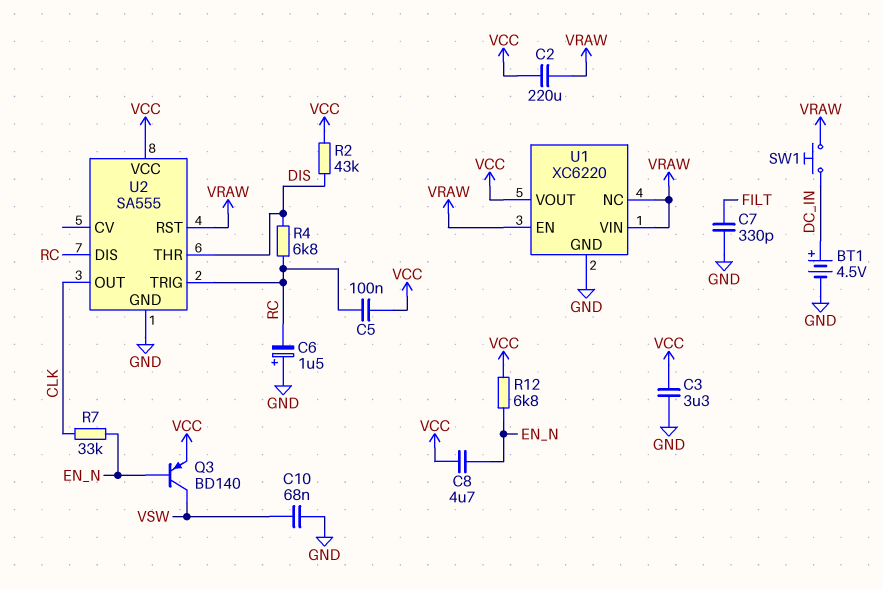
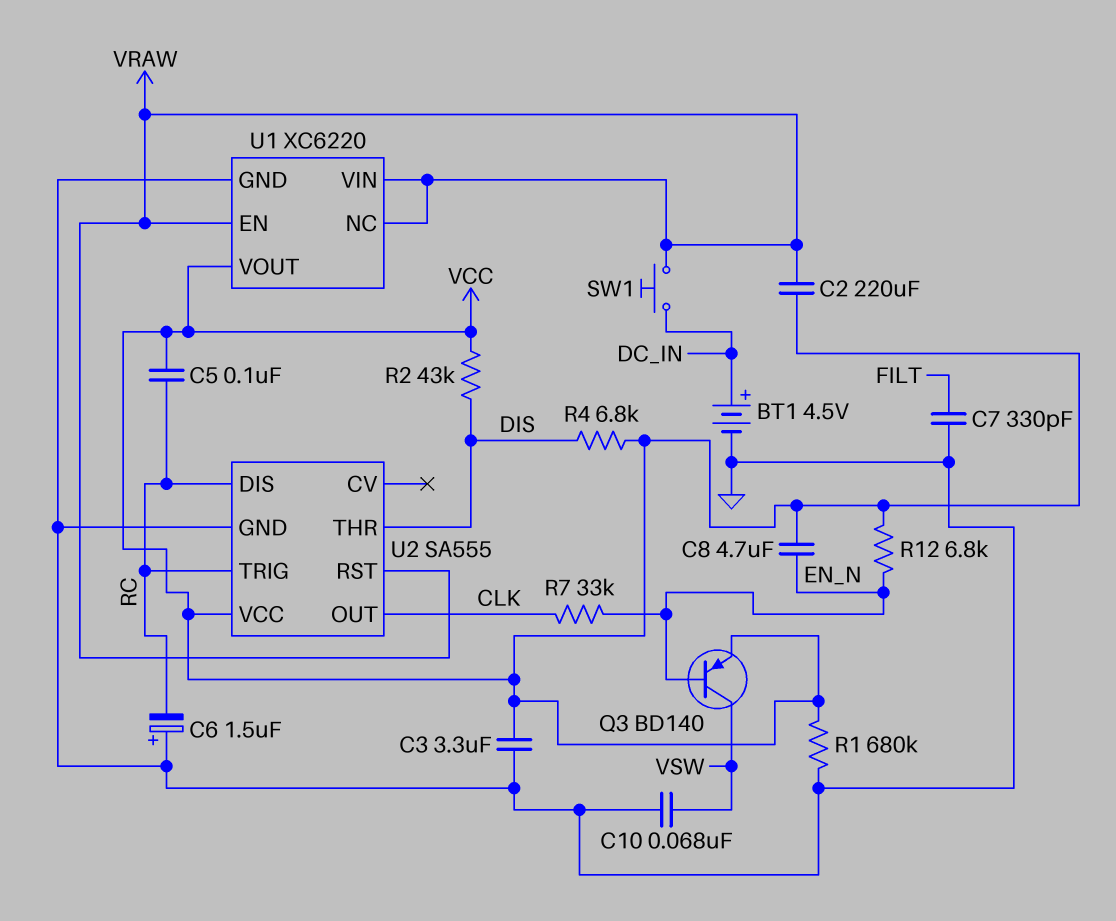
R1: none -> 680k (GND, VCC)
R4: 6.8k (DIS, RC) -> 6.8k (DIS, VCC)

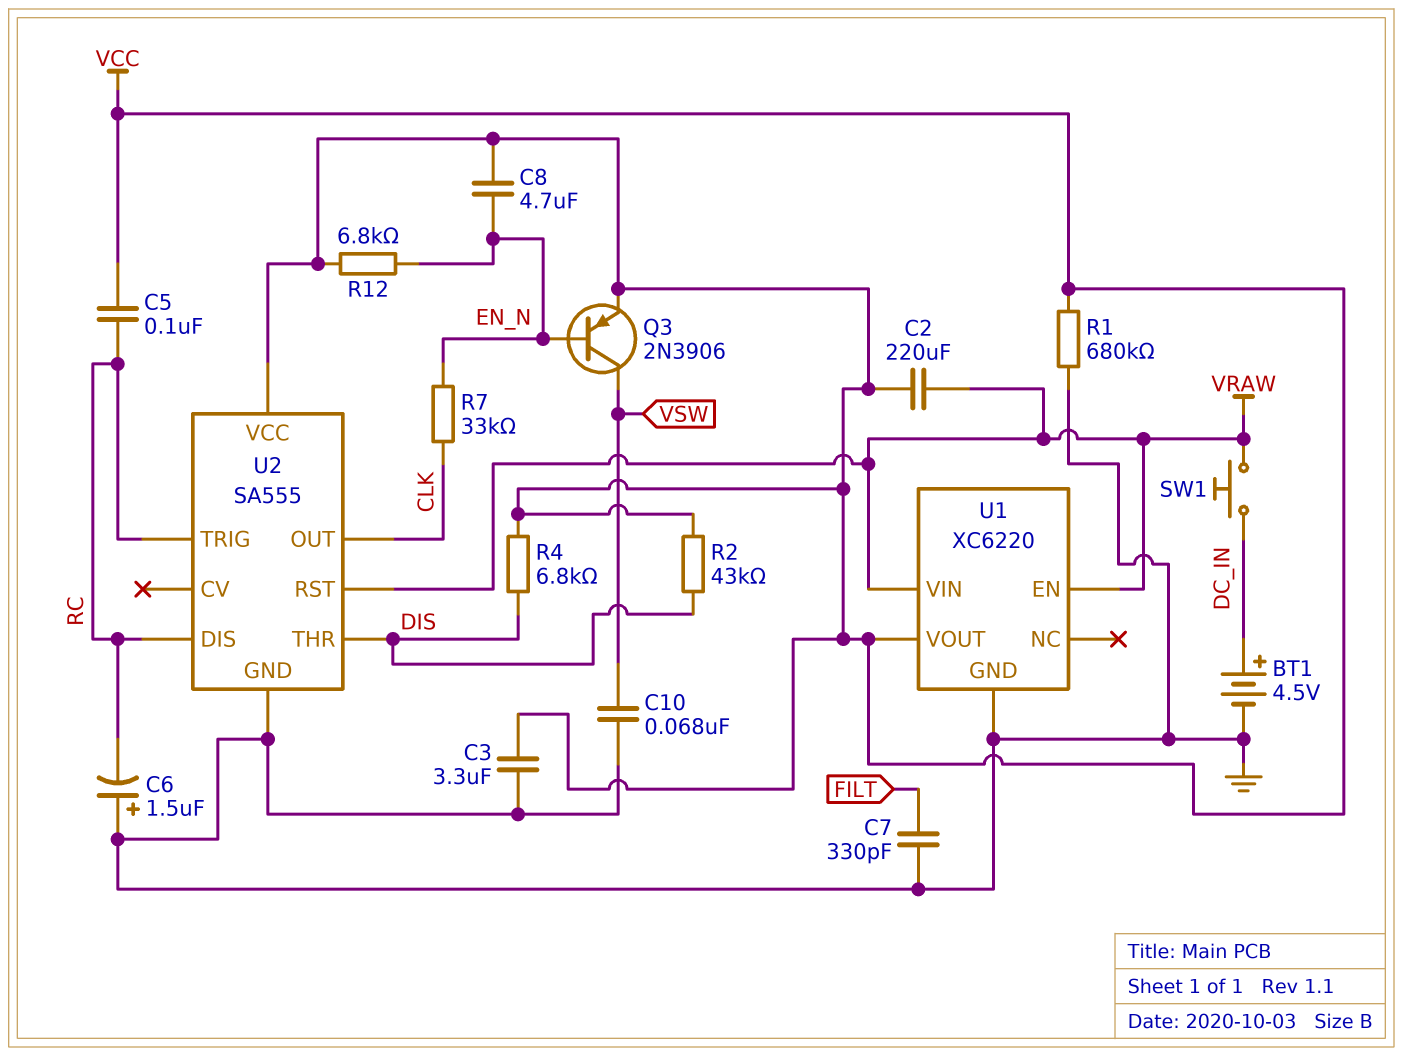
Q3: PNP BD140 (B EN_N, C VSW, E VCC) -> PNP 2N3906 (B EN_N, C VSW, E VCC)
U1 pin NC: VRAW -> none

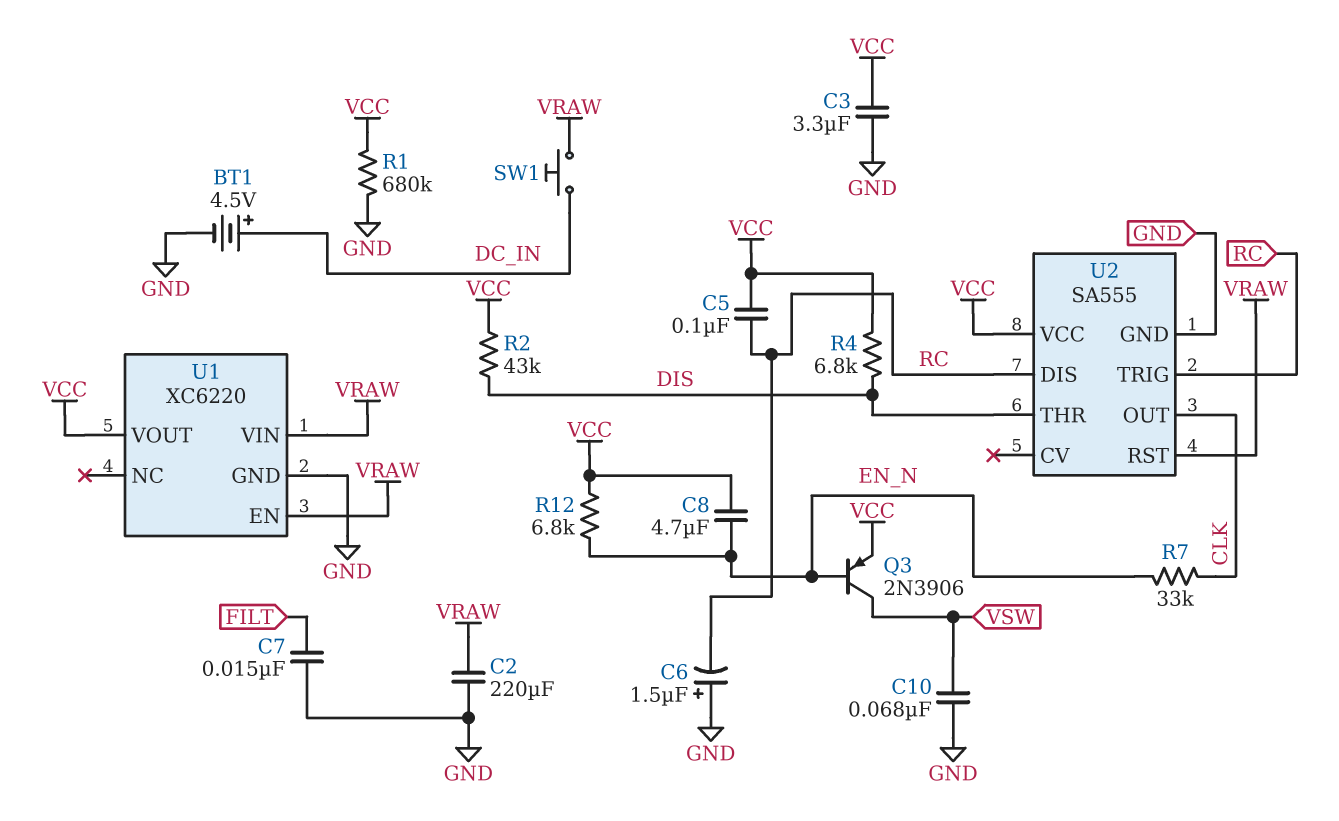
C2: 220uF (VCC, VRAW) -> 220uF (GND, VRAW)
C7: 330pF (FILT, GND) -> 15nF (FILT, GND)

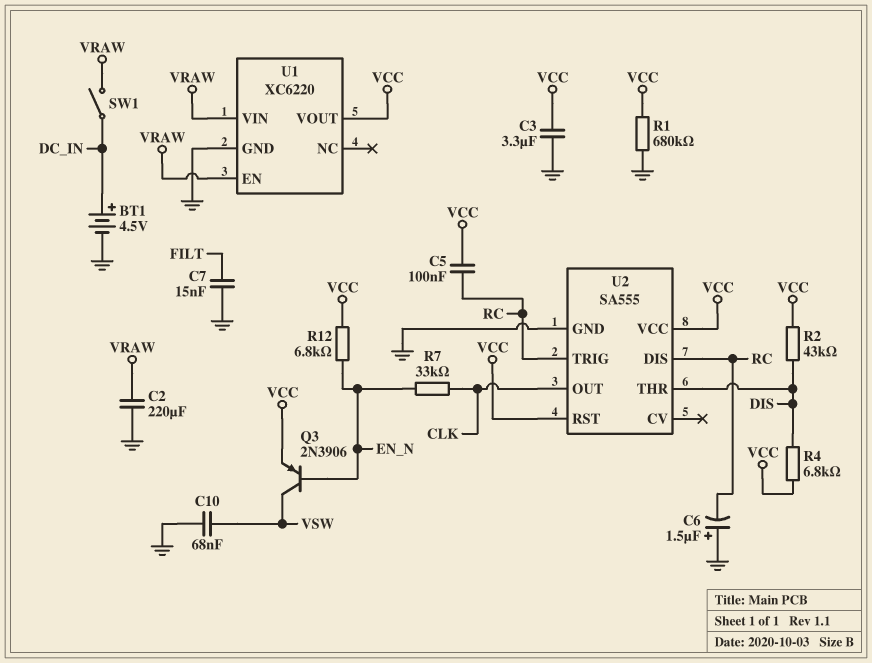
C8: 4.7uF (EN_N, VCC) -> none
SW1: button (DC_IN, VRAW) -> switch (DC_IN, VRAW)
U2 pin RST: VRAW -> VCC

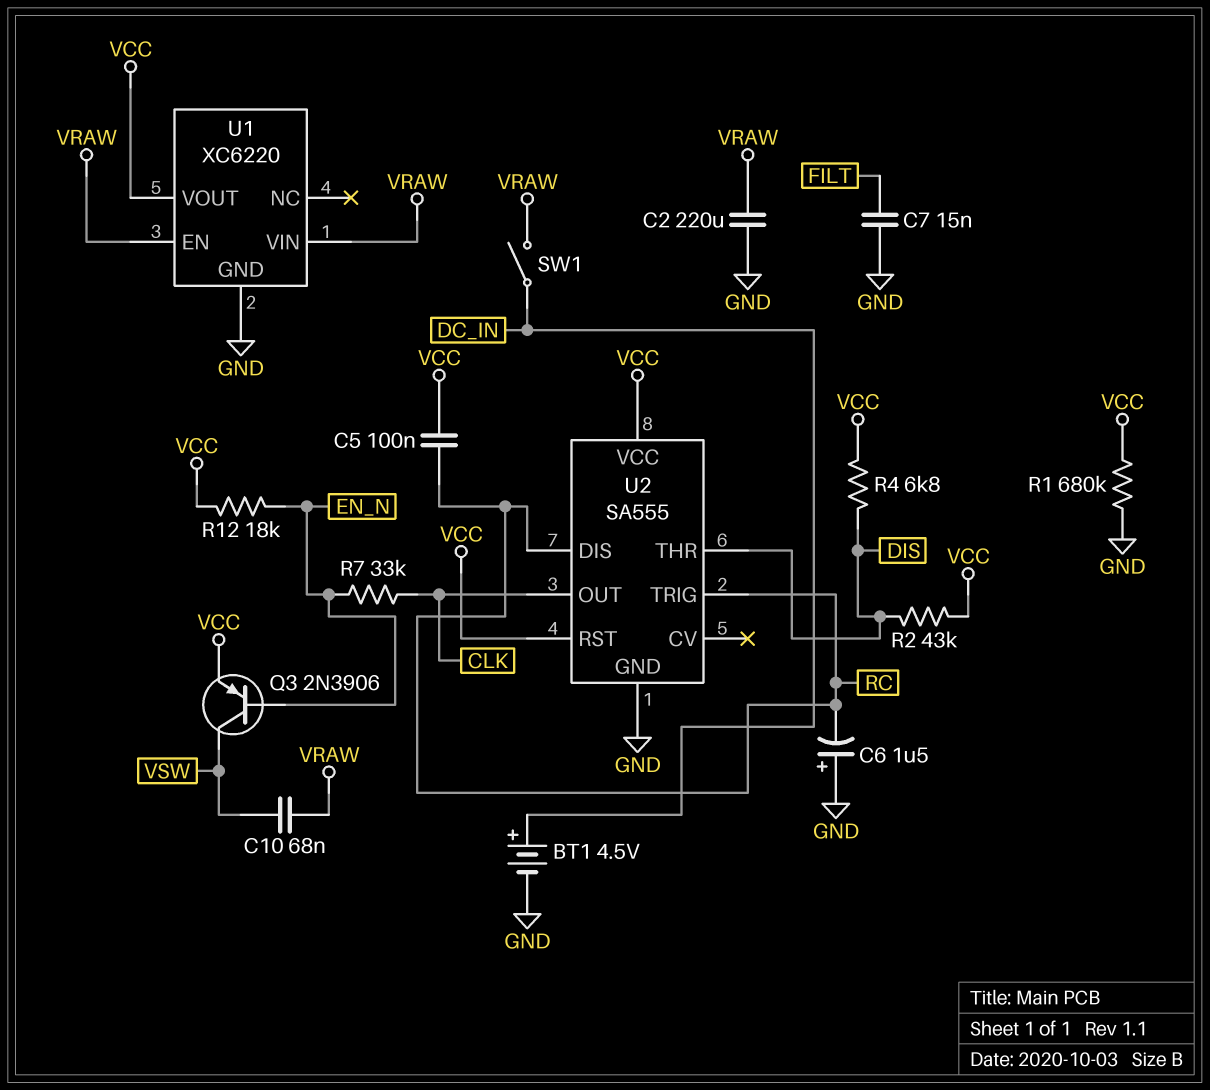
C3: 3.3uF (GND, VCC) -> none
C10: 68nF (GND, VSW) -> 68nF (VRAW, VSW)
R12: 6.8k (EN_N, VCC) -> 18k (EN_N, VCC)

